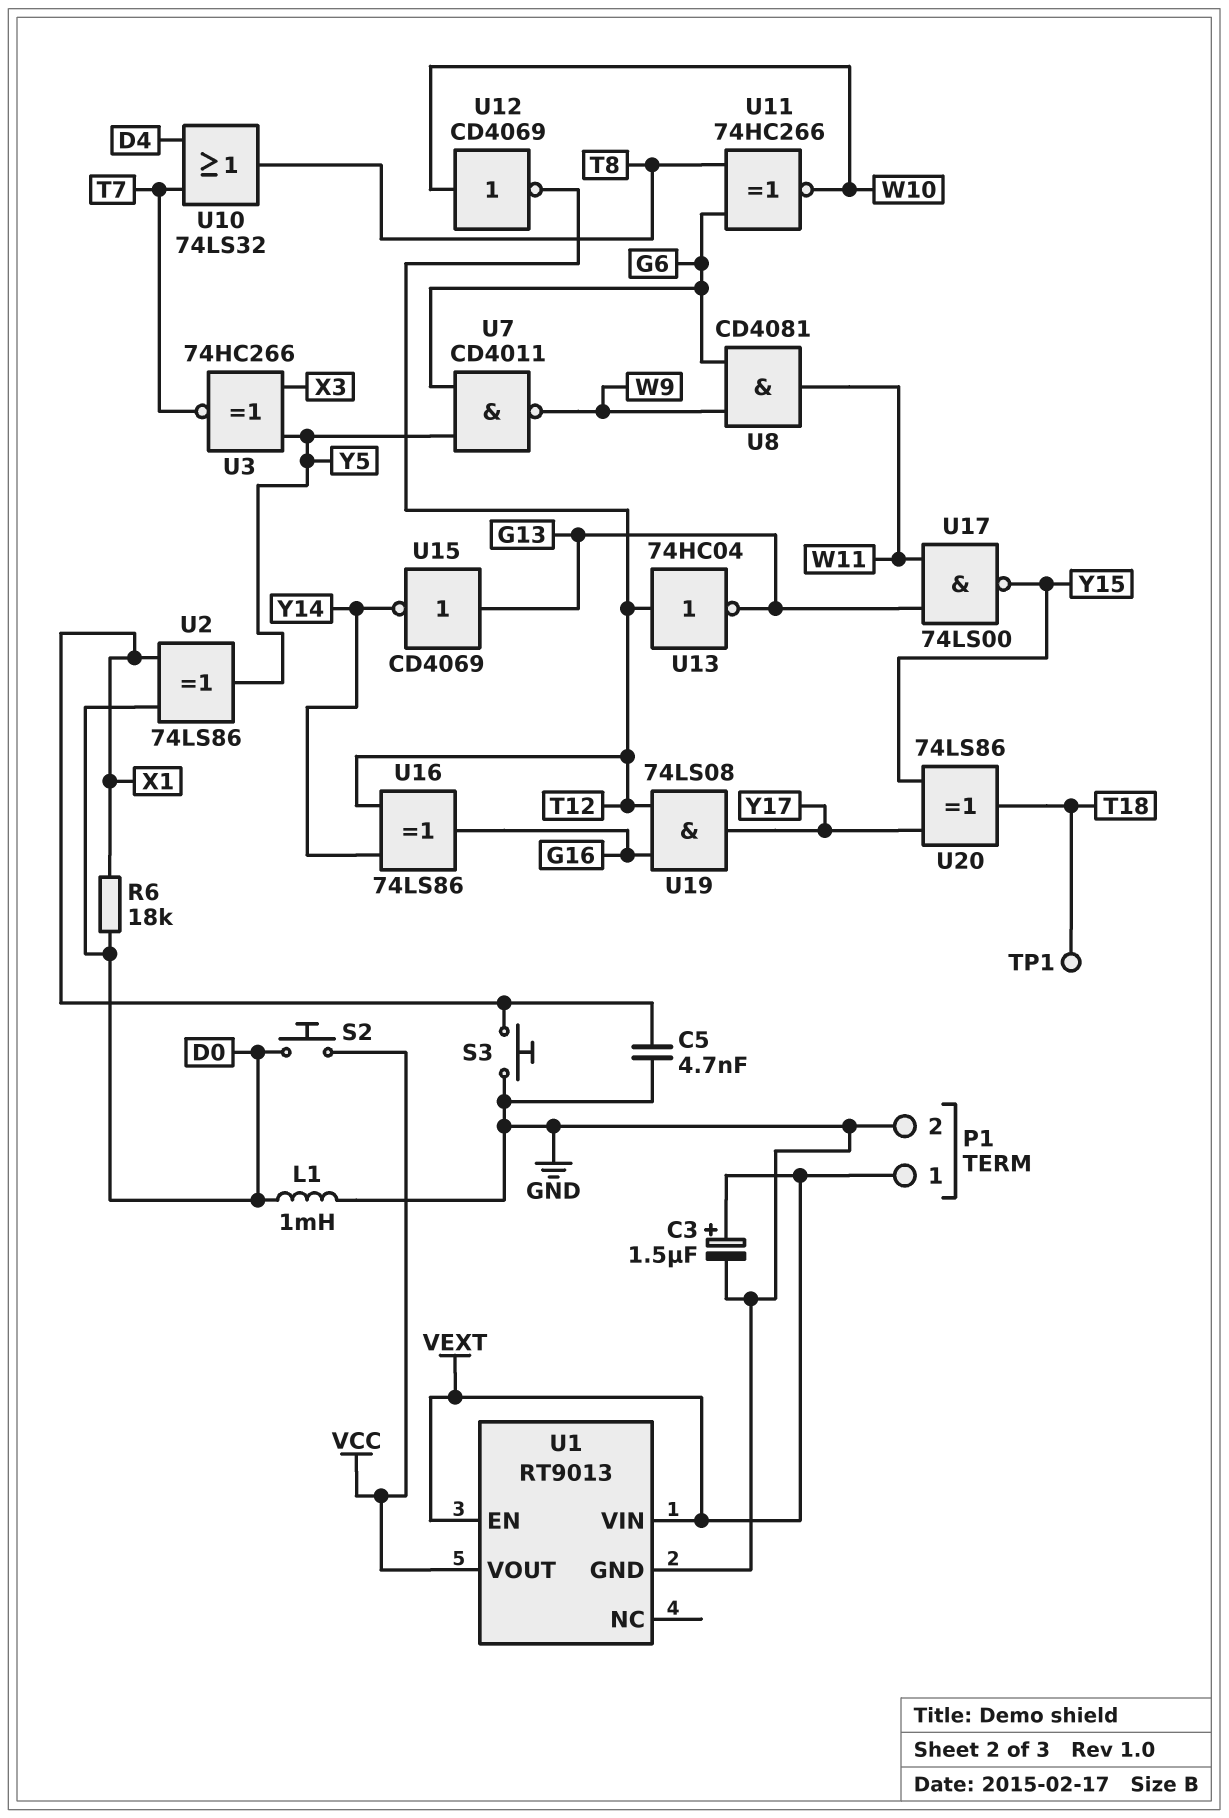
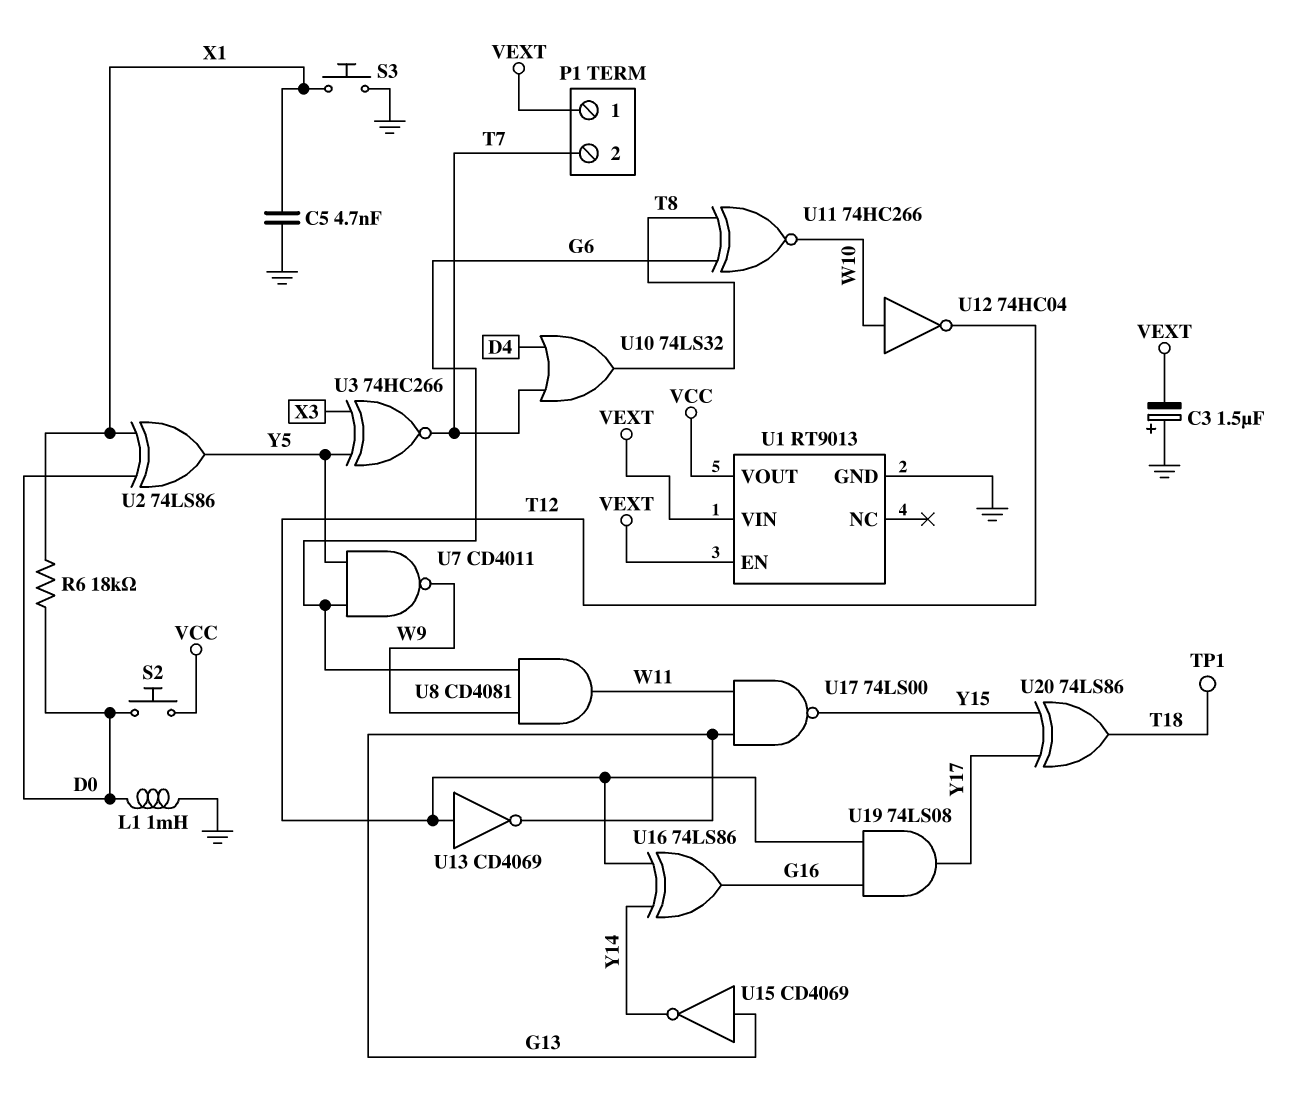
C3: 1.5uF (plus VEXT, minus GND) -> 1.5uF (plus GND, minus VEXT)
P1 pin 2: GND -> T7
U12: NOT CD4069 (in W10, out T12) -> NOT 74HC04 (in W10, out T12)
U13: NOT 74HC04 (in T12, out G13) -> NOT CD4069 (in T12, out G13)

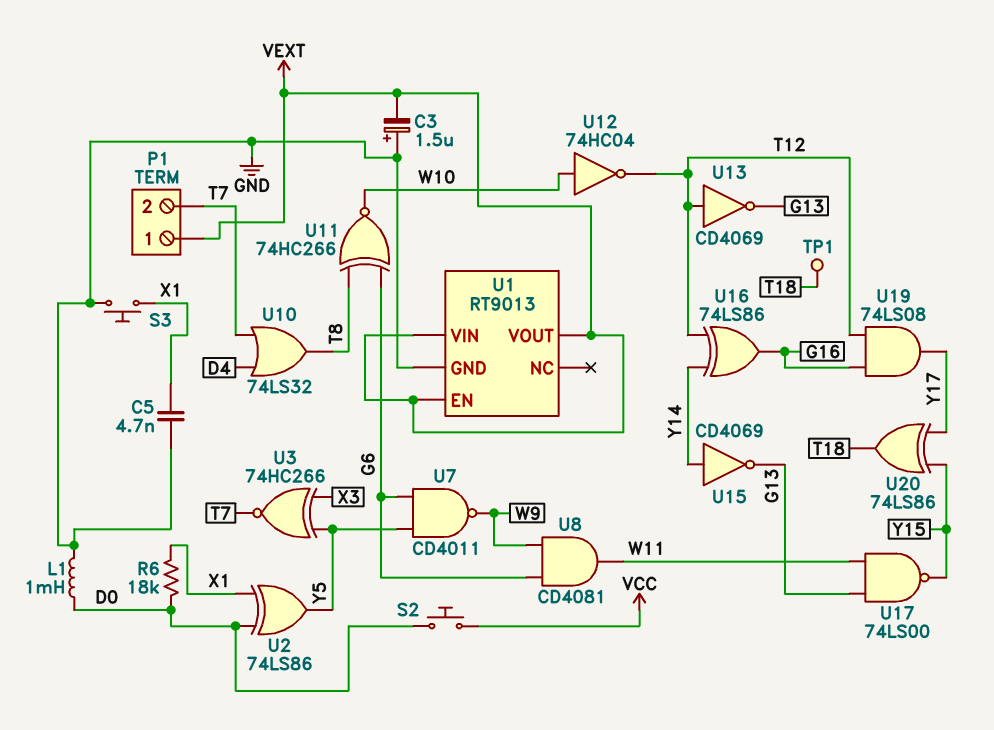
U1 pin VOUT: VCC -> VEXT
U15: NOT CD4069 (in G13, out Y14) -> NOT CD4069 (in Y14, out G13)

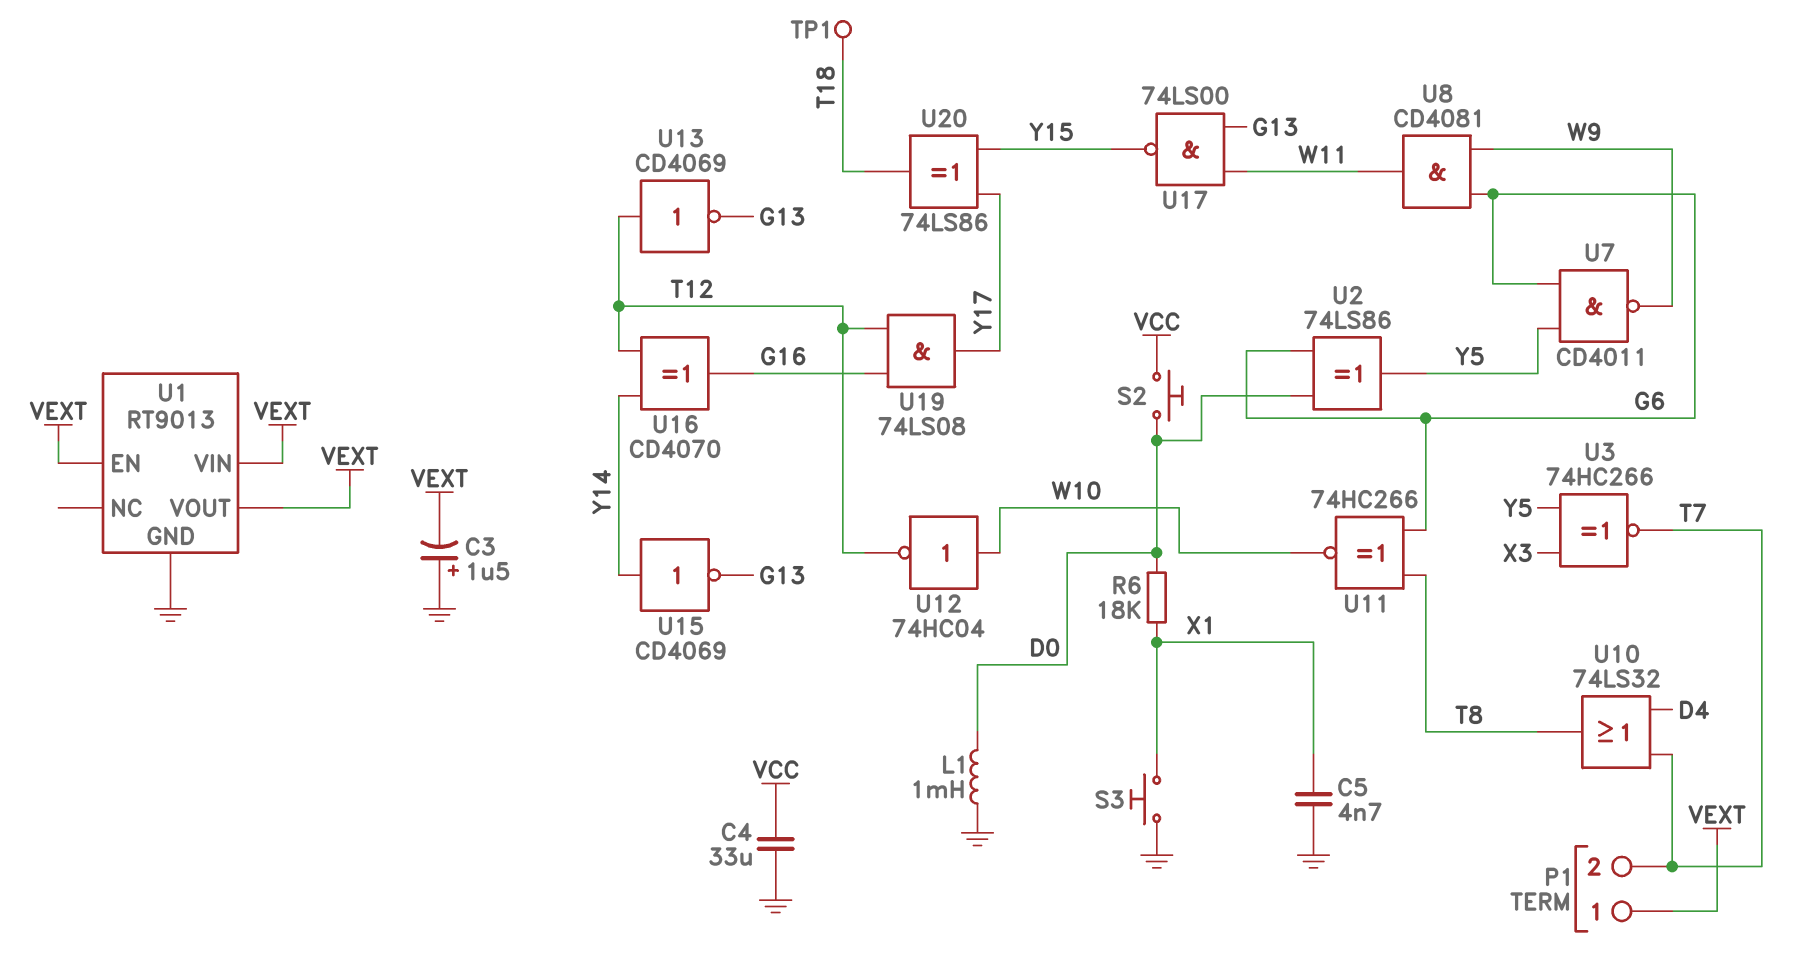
C4: none -> 33uF (GND, VCC)
U2: XOR 74LS86 (in D0, in X1, out Y5) -> XOR 74LS86 (in D0, in G6, out Y5)
U16: XOR 74LS86 (in T12, in Y14, out G16) -> XOR CD4070 (in T12, in Y14, out G16)

